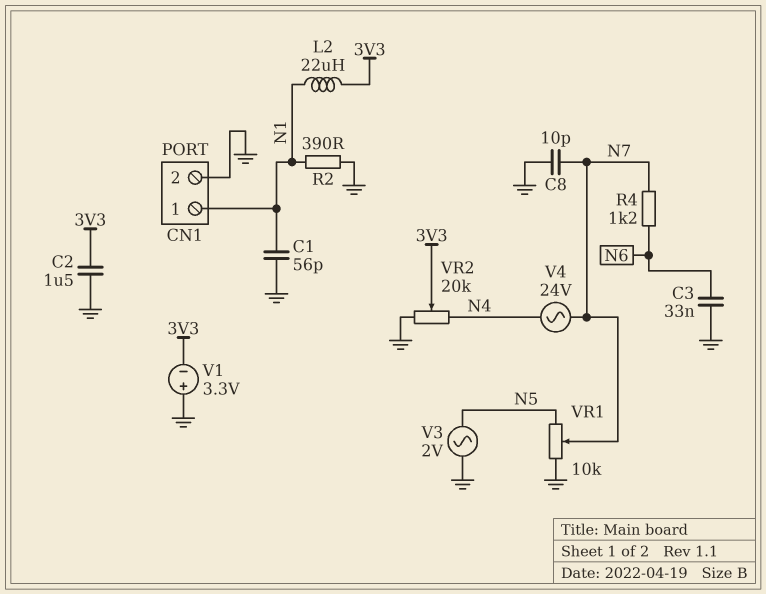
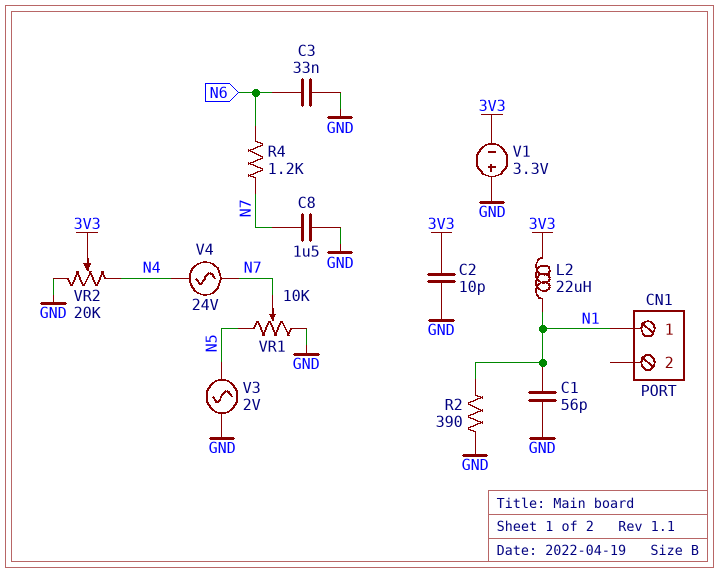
C2: 1.5uF (3V3, GND) -> 10pF (3V3, GND)
C8: 10pF (GND, N7) -> 1.5uF (GND, N7)
CN1 pin 2: GND -> none

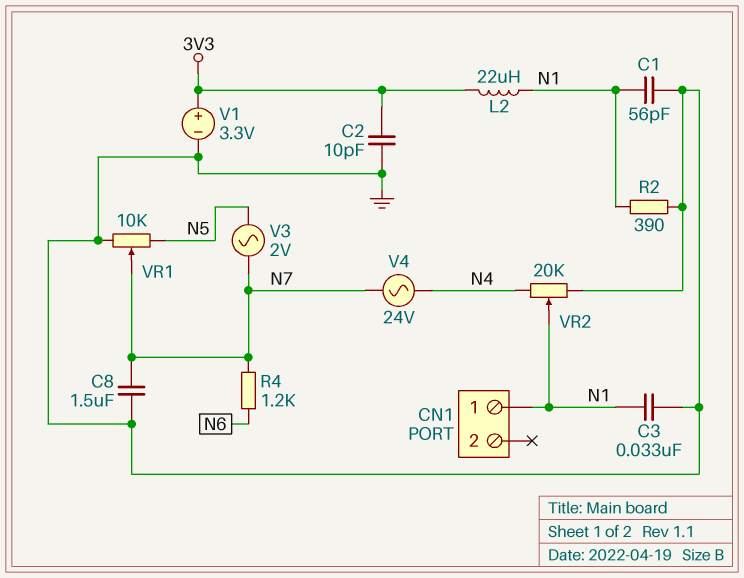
C3: 33nF (GND, N6) -> 33nF (GND, N1)
V1: 3.3V (plus GND, minus 3V3) -> 3.3V (plus 3V3, minus GND)
V3: AC 2V (GND, N5) -> AC 2V (N5, N7)
VR2: 20k (GND, N4, wiper 3V3) -> 20k (GND, N4, wiper N1)

